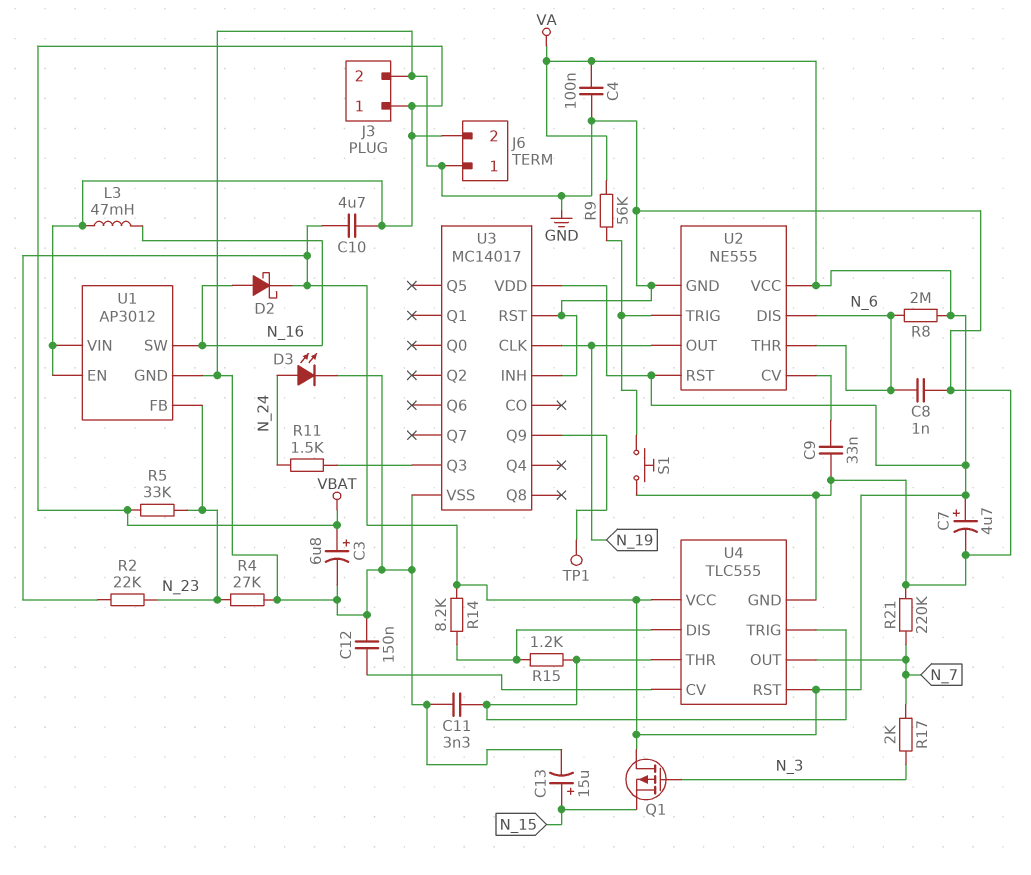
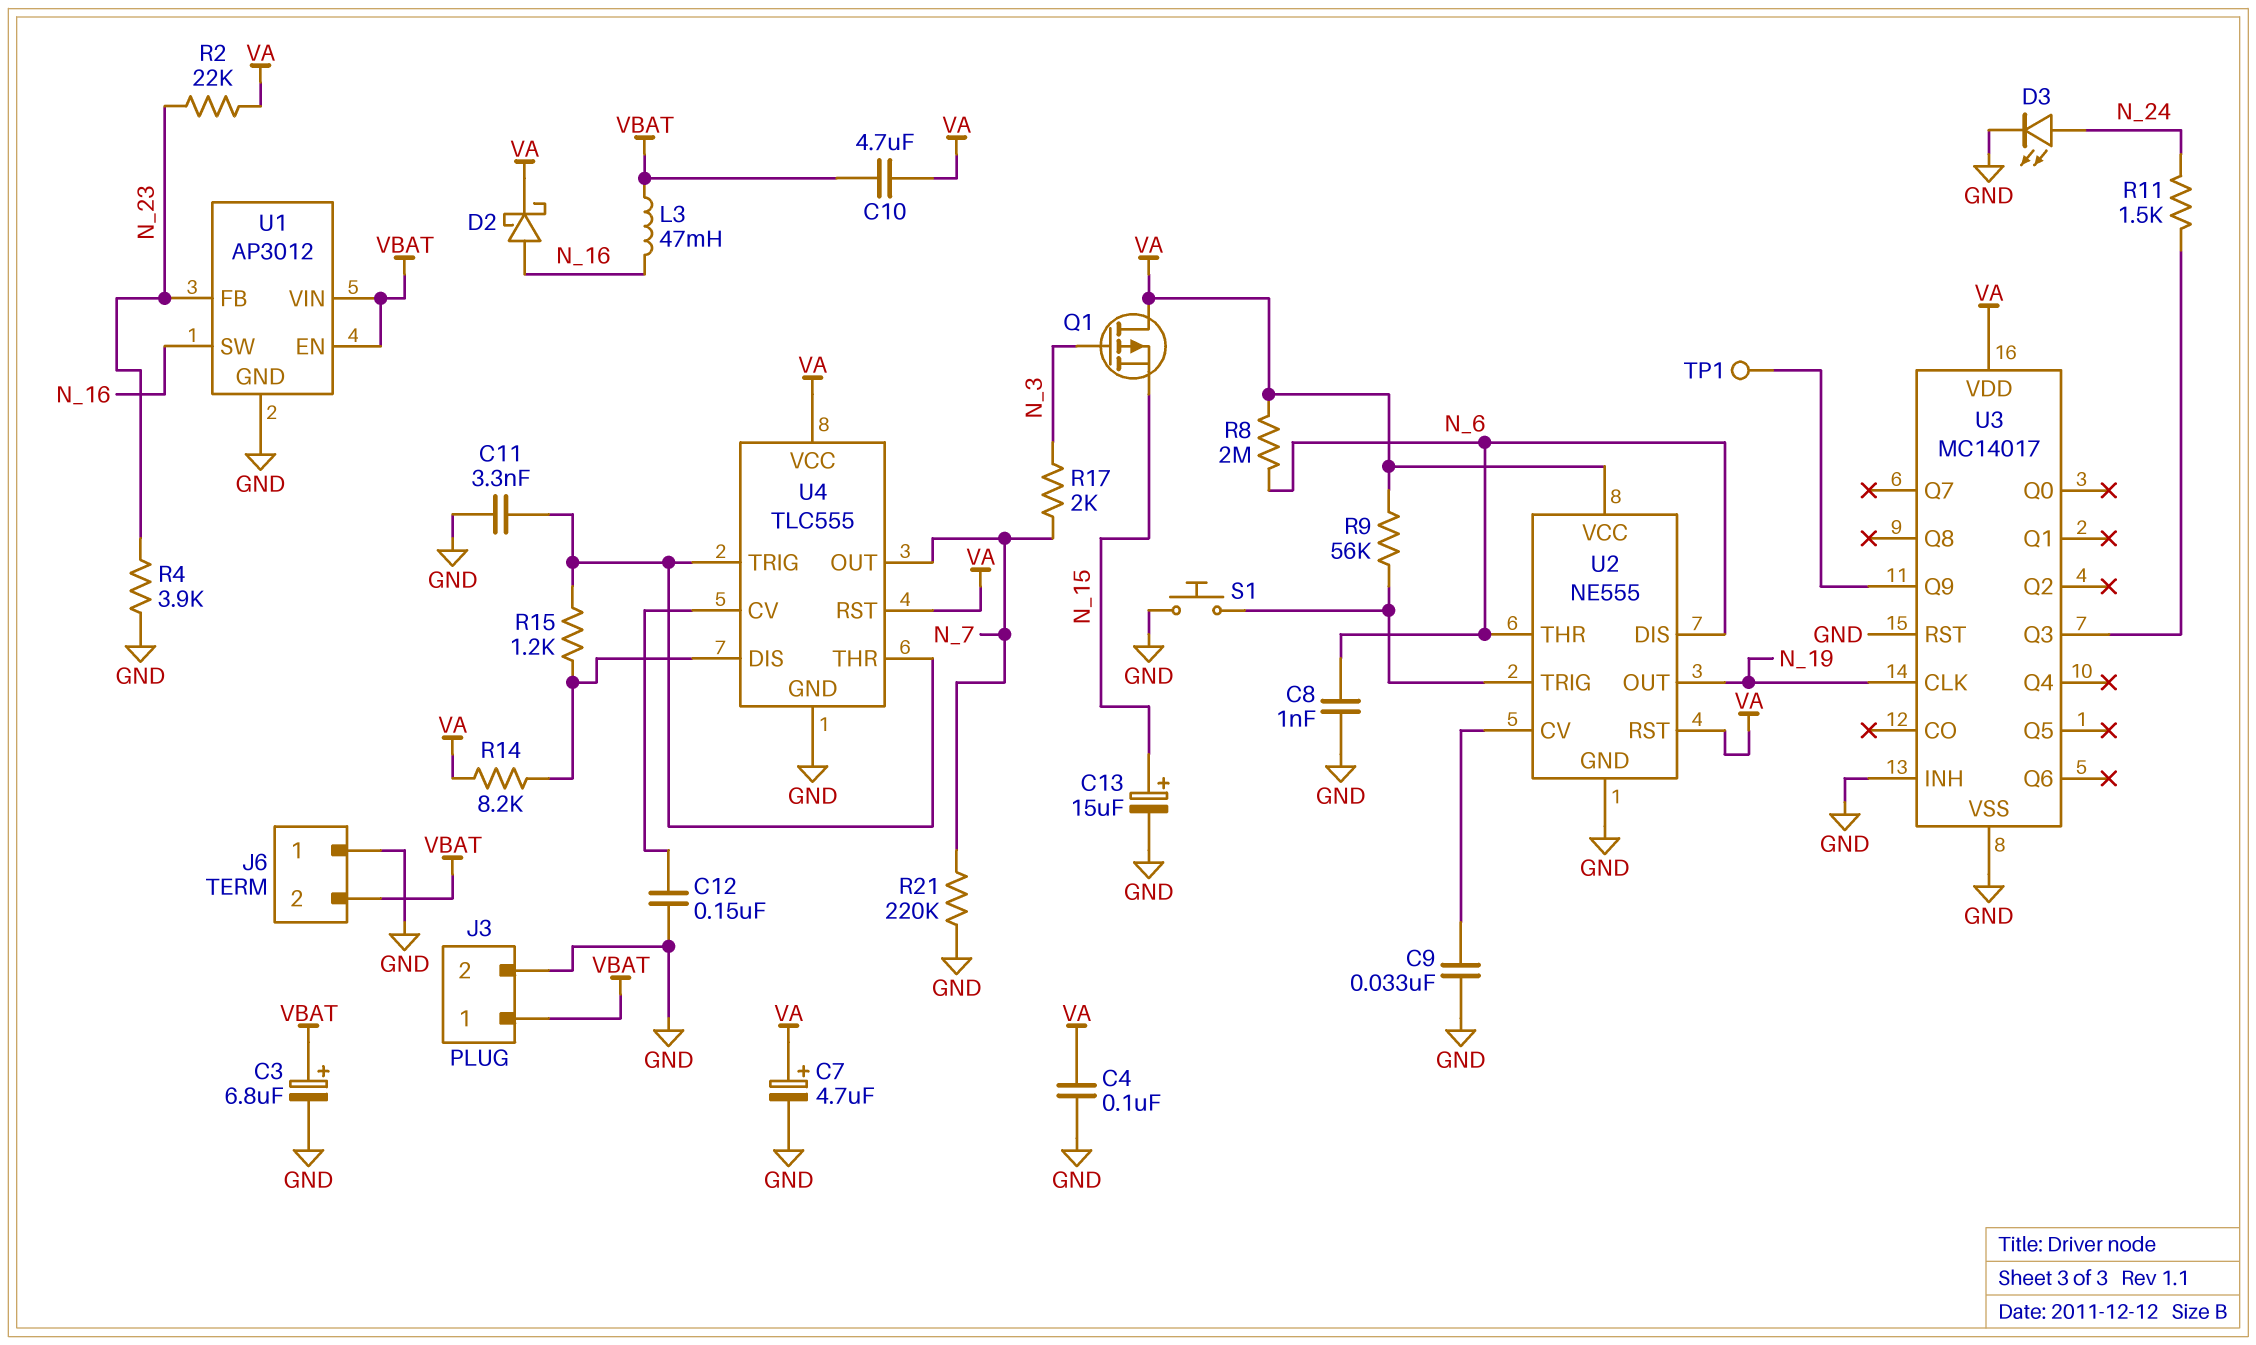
R4: 27k (GND, N_23) -> 3.9k (GND, N_23)
R5: 33k (N_23, VBAT) -> none

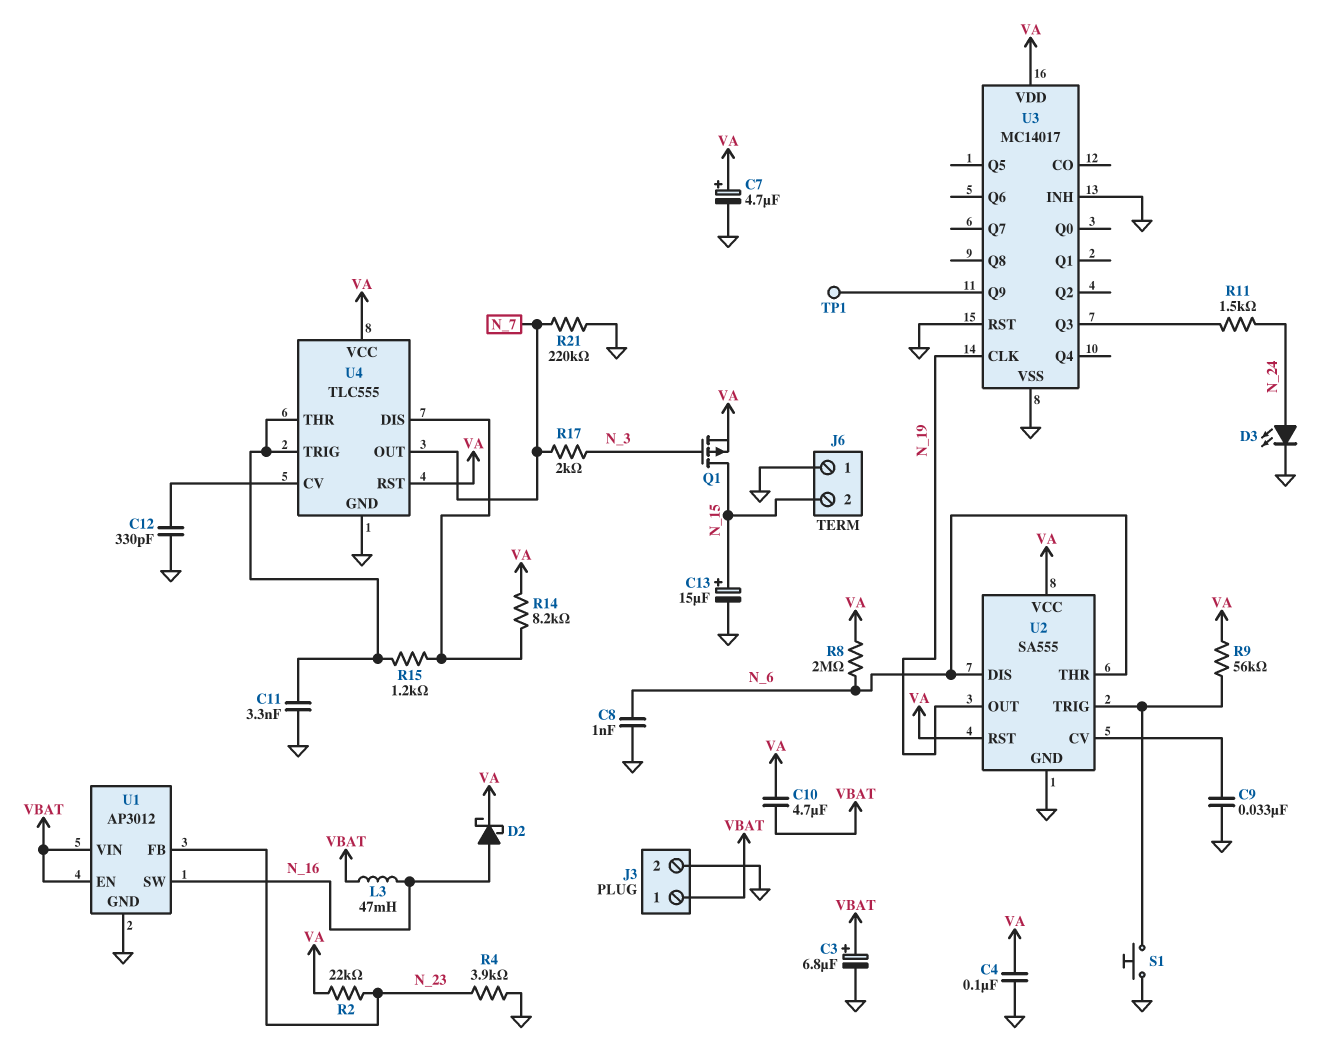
C12: 150nF (GND, U4/CV) -> 330pF (GND, U4/CV)
J6 pin 2: VBAT -> N_15
Q1: PMOS (G N_3, D VA, S N_15) -> PMOS (G N_3, D N_15, S VA)
U2: NE555 -> SA555

